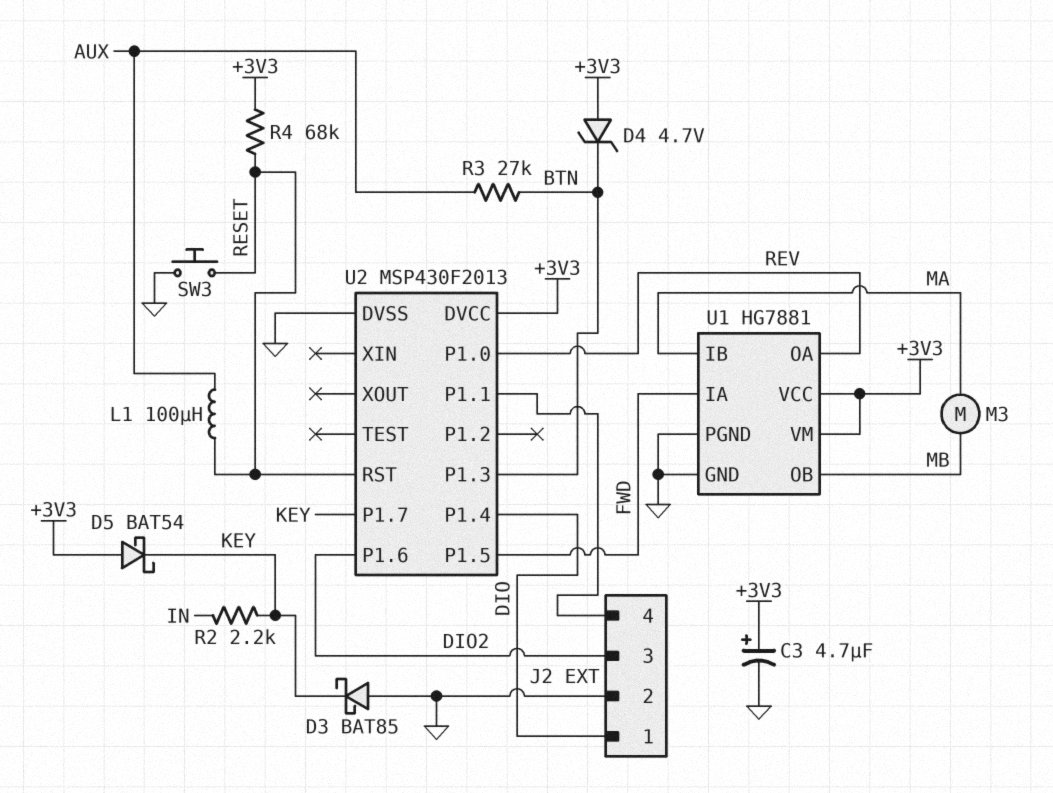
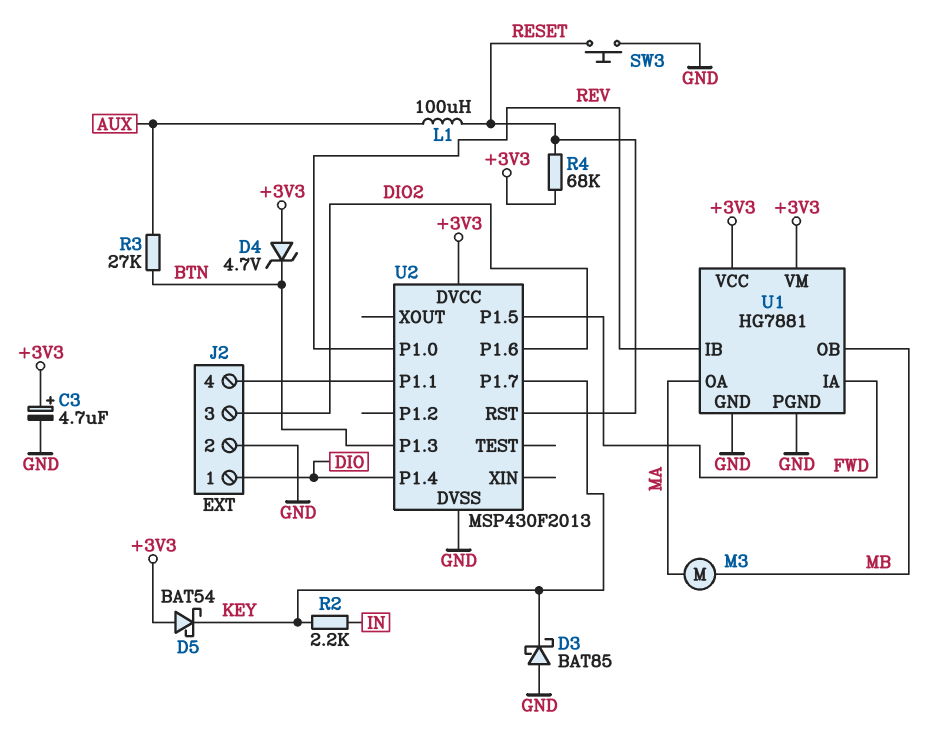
U1 pin IB: MA -> REV
U1 pin OA: REV -> MA

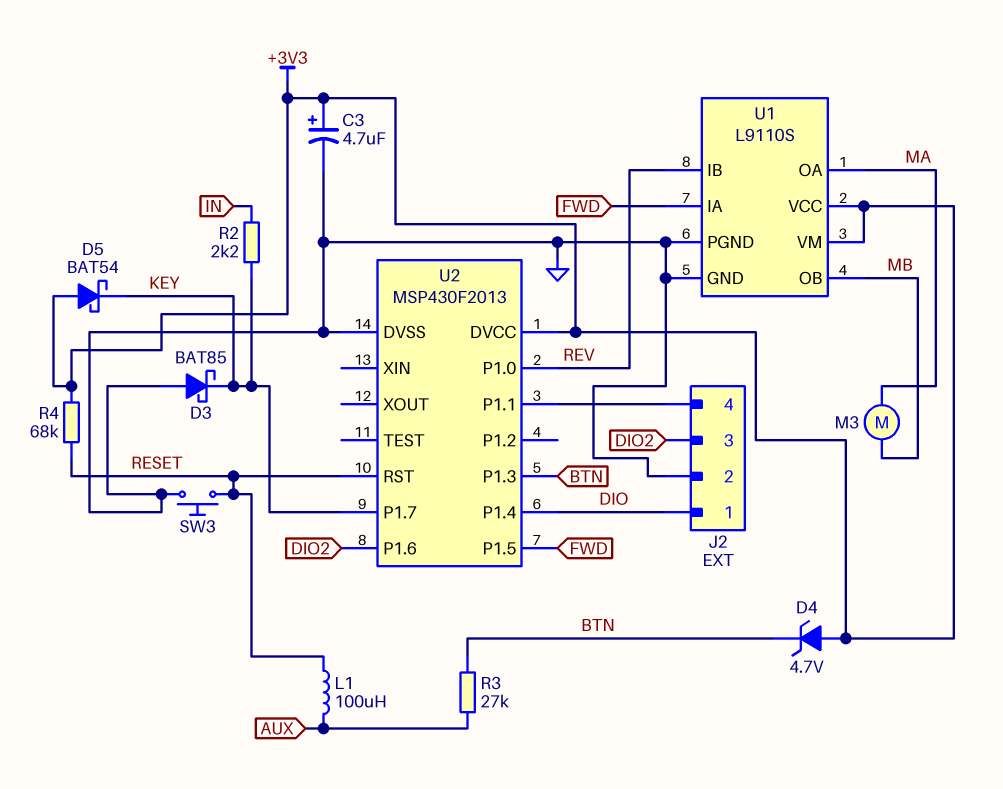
U1: HG7881 -> L9110S

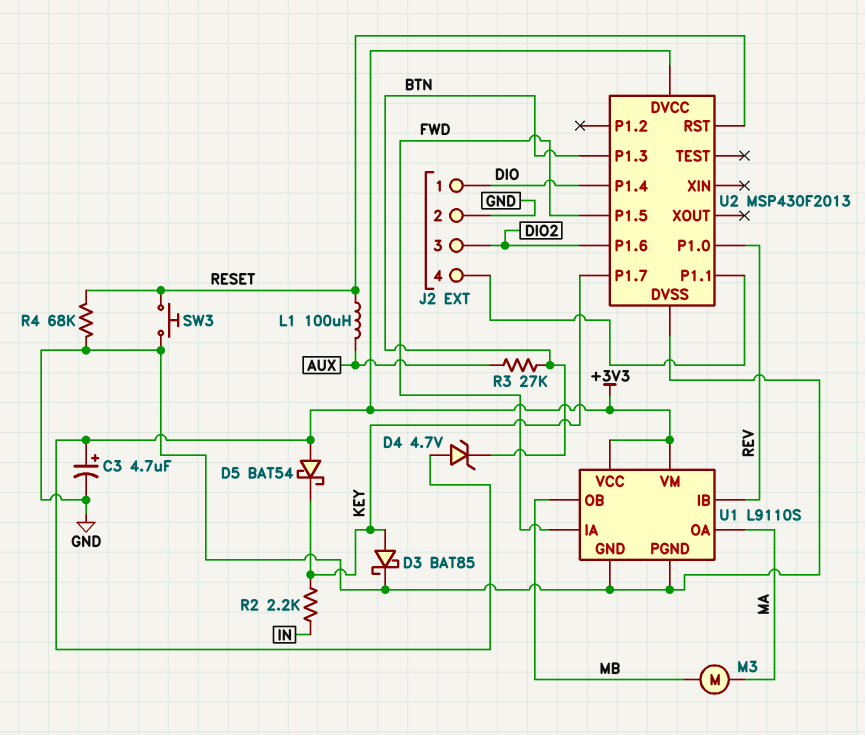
D3: schottky BAT85 (A GND, K KEY) -> schottky BAT85 (A KEY, K GND)
R4: 68k (+3V3, RESET) -> 68k (GND, RESET)

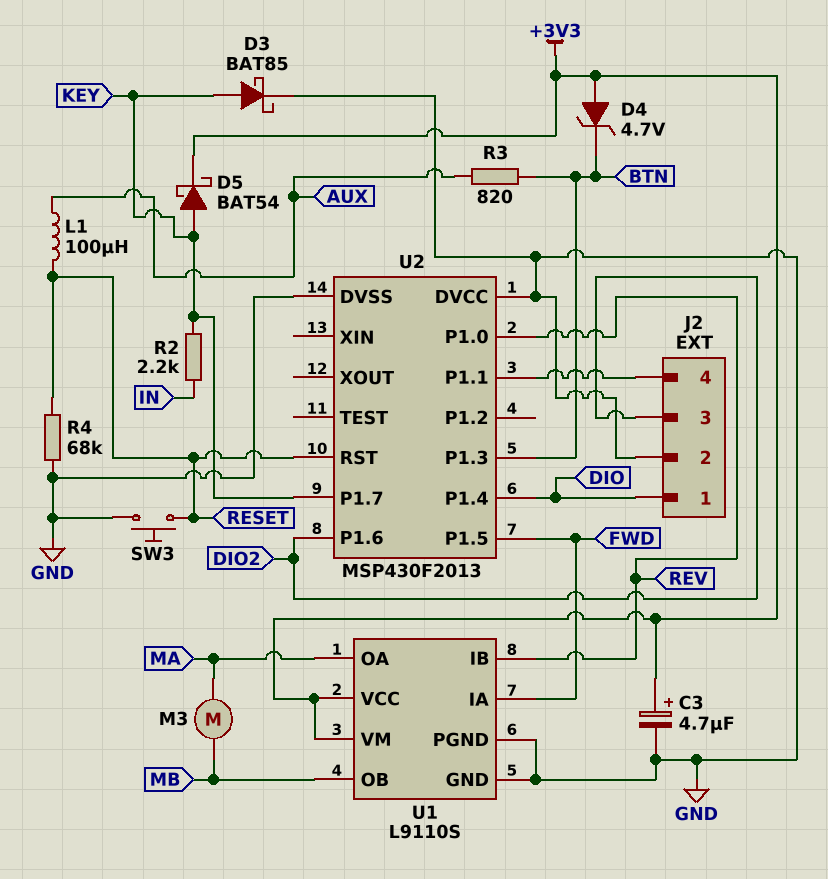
D5: schottky BAT54 (A +3V3, K KEY) -> schottky BAT54 (A KEY, K +3V3)
R3: 27k (AUX, BTN) -> 820 (AUX, BTN)
U2 pin DVCC: +3V3 -> GND

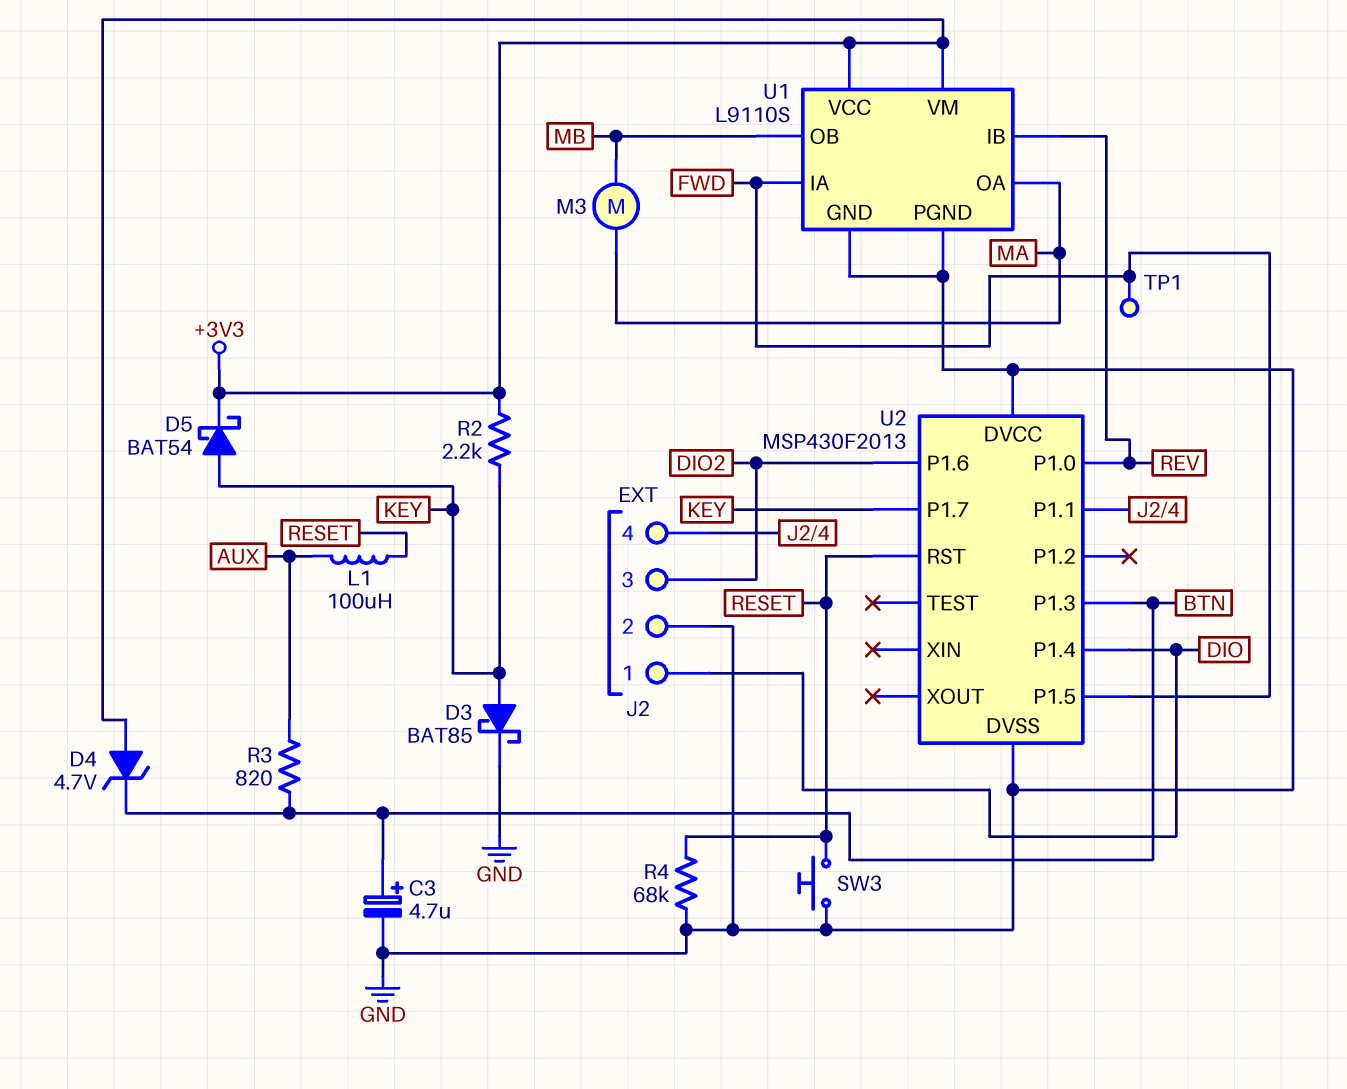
C3: 4.7uF (plus +3V3, minus GND) -> 4.7uF (plus BTN, minus GND)
R2: 2.2k (IN, KEY) -> 2.2k (+3V3, KEY)
TP1: none -> test point (FWD)

